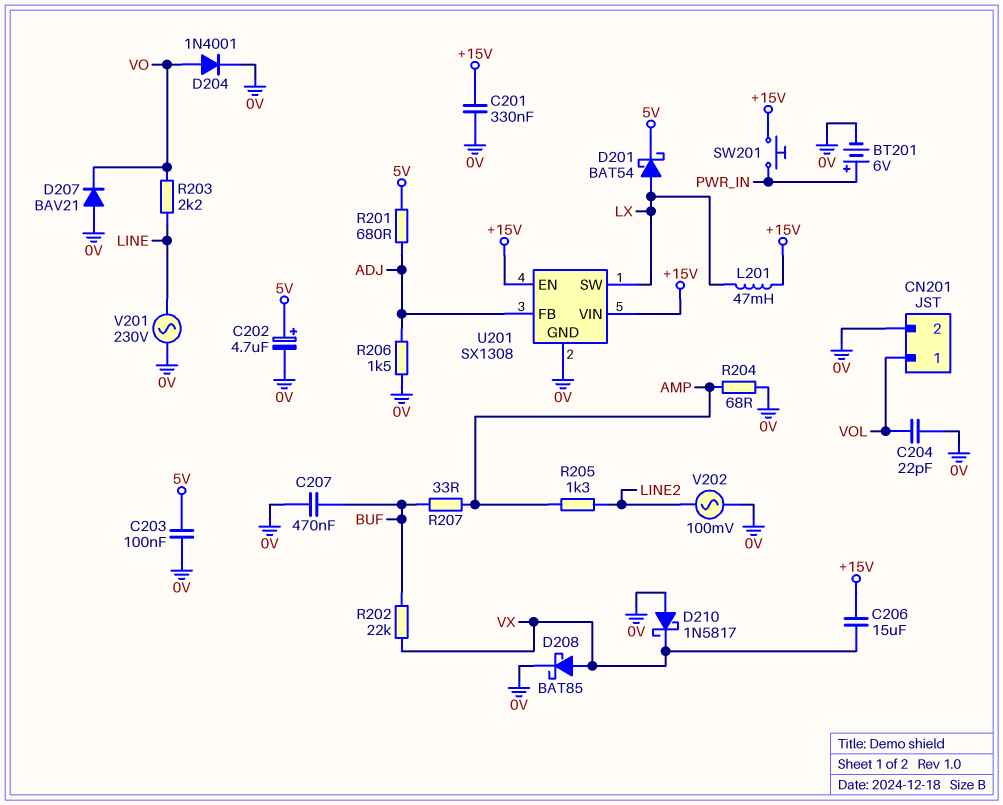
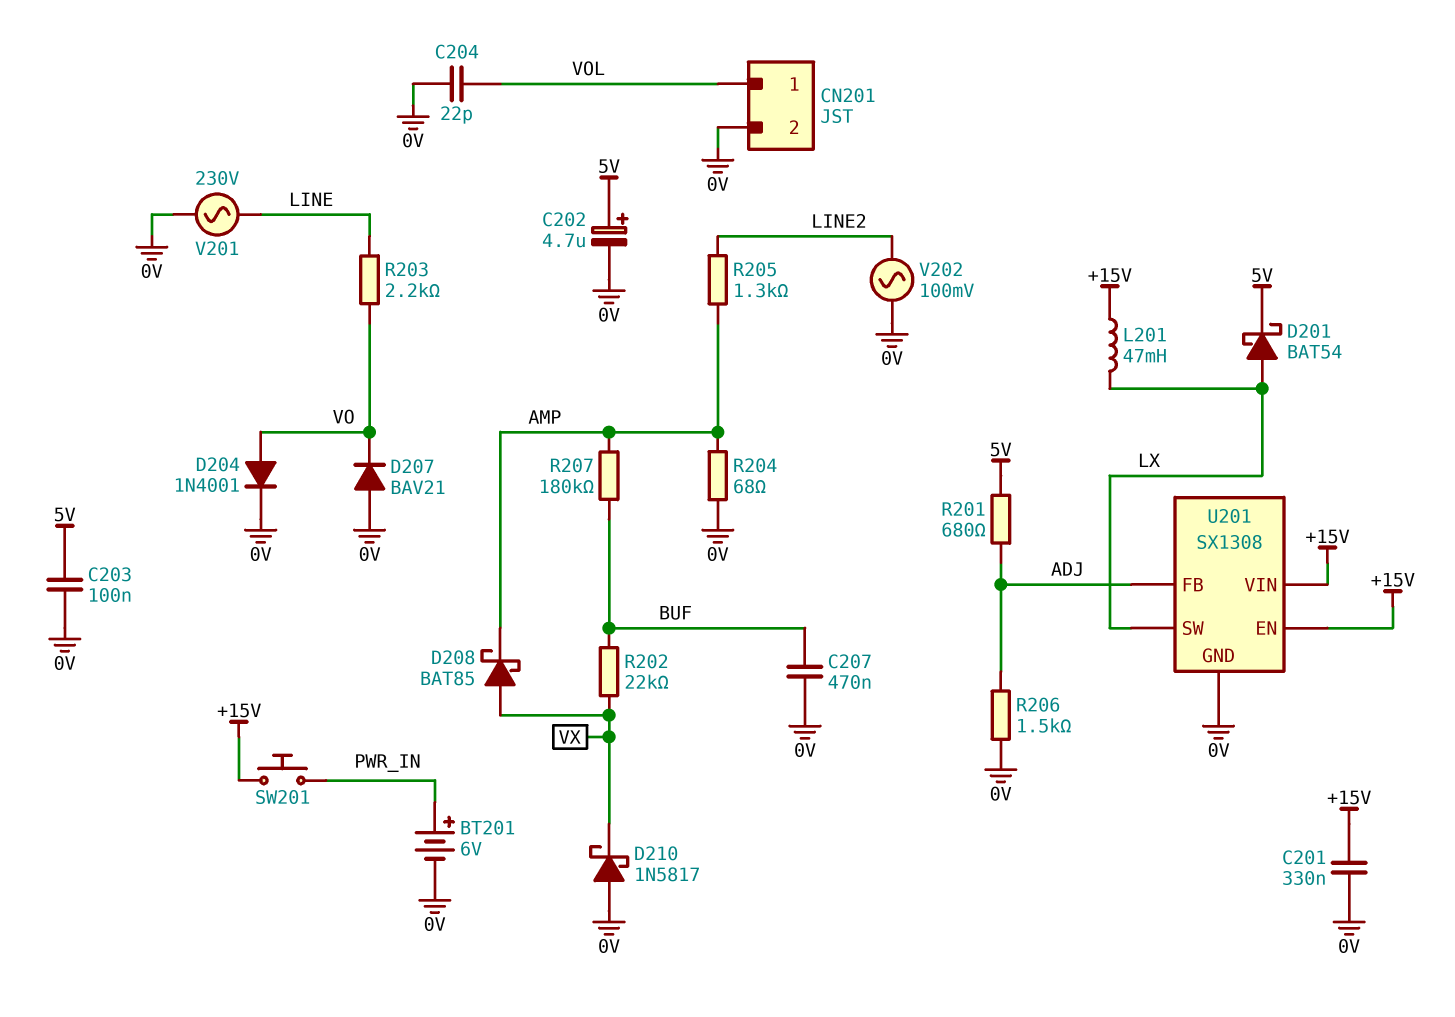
C206: 15uF (+15V, VX) -> none
D208: schottky BAT85 (A VX, K 0V) -> schottky BAT85 (A VX, K AMP)
R207: 33 (AMP, BUF) -> 180k (AMP, BUF)

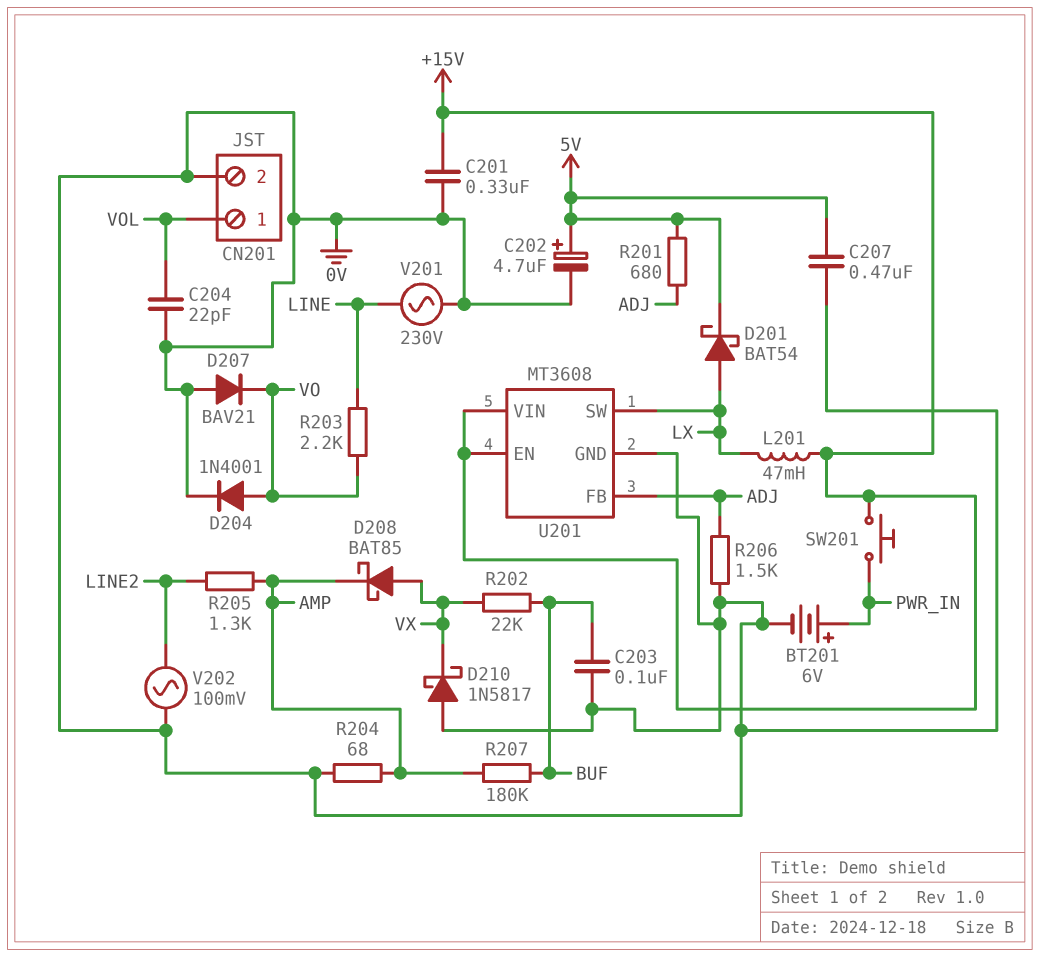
C203: 100nF (0V, 5V) -> 100nF (0V, BUF)
C207: 470nF (0V, BUF) -> 470nF (0V, 5V)
U201: SX1308 -> MT3608

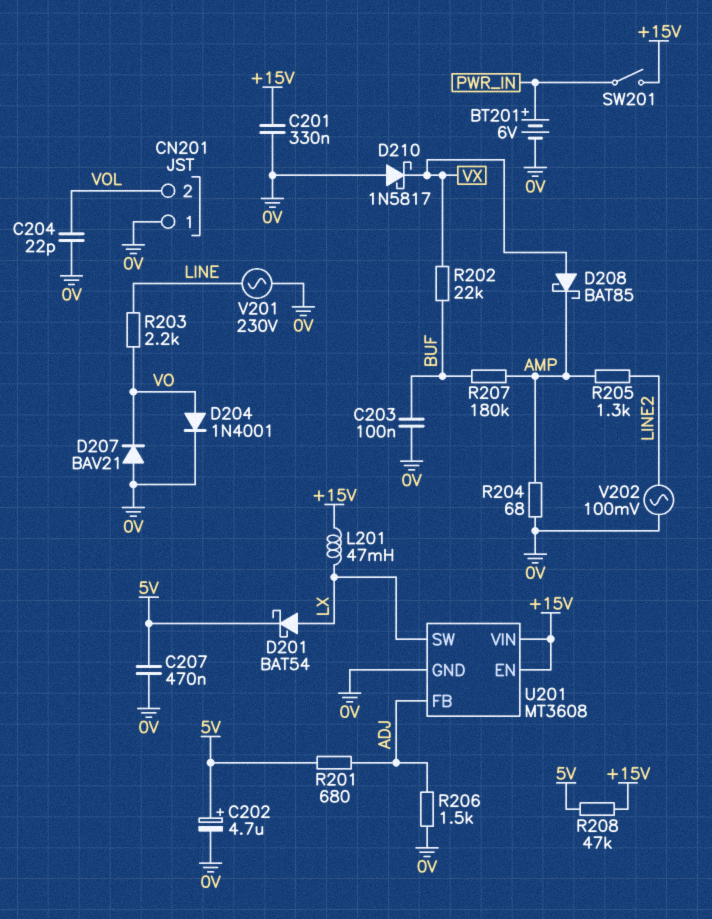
CN201 pin 1: VOL -> 0V
CN201 pin 2: 0V -> VOL
R208: none -> 47k (+15V, 5V)
SW201: button (+15V, PWR_IN) -> switch (+15V, PWR_IN)

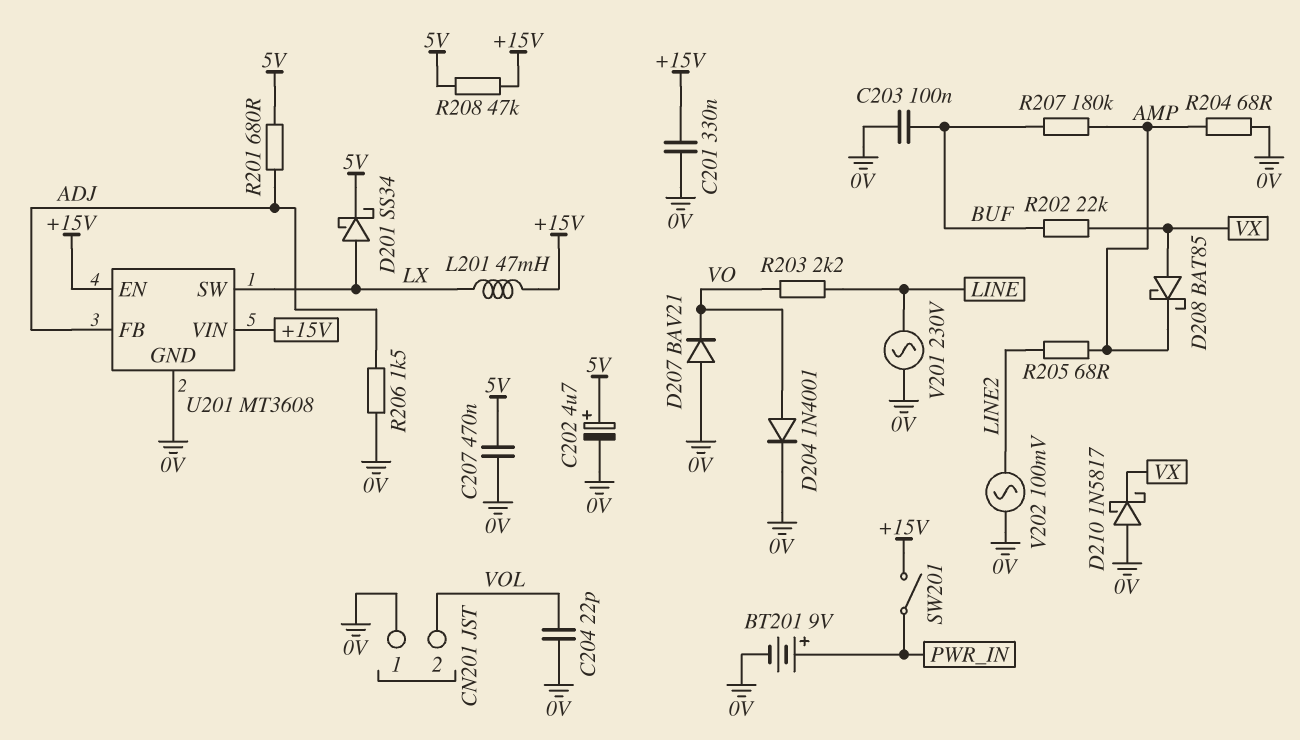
BT201: 6V (plus PWR_IN, minus 0V) -> 9V (plus PWR_IN, minus 0V)
D201: schottky BAT54 (A LX, K 5V) -> schottky SS34 (A LX, K 5V)
R205: 1.3k (AMP, LINE2) -> 68 (AMP, LINE2)

